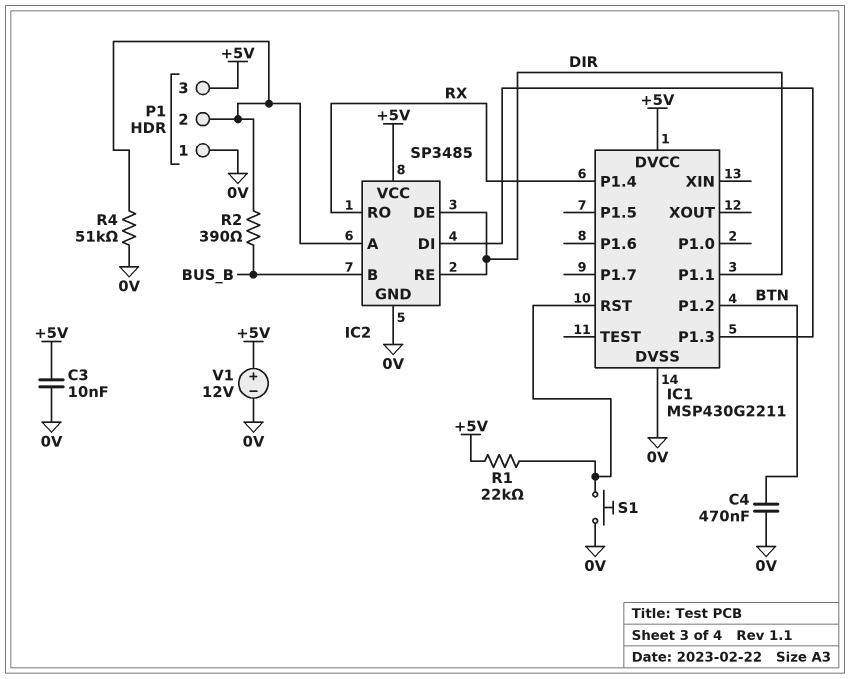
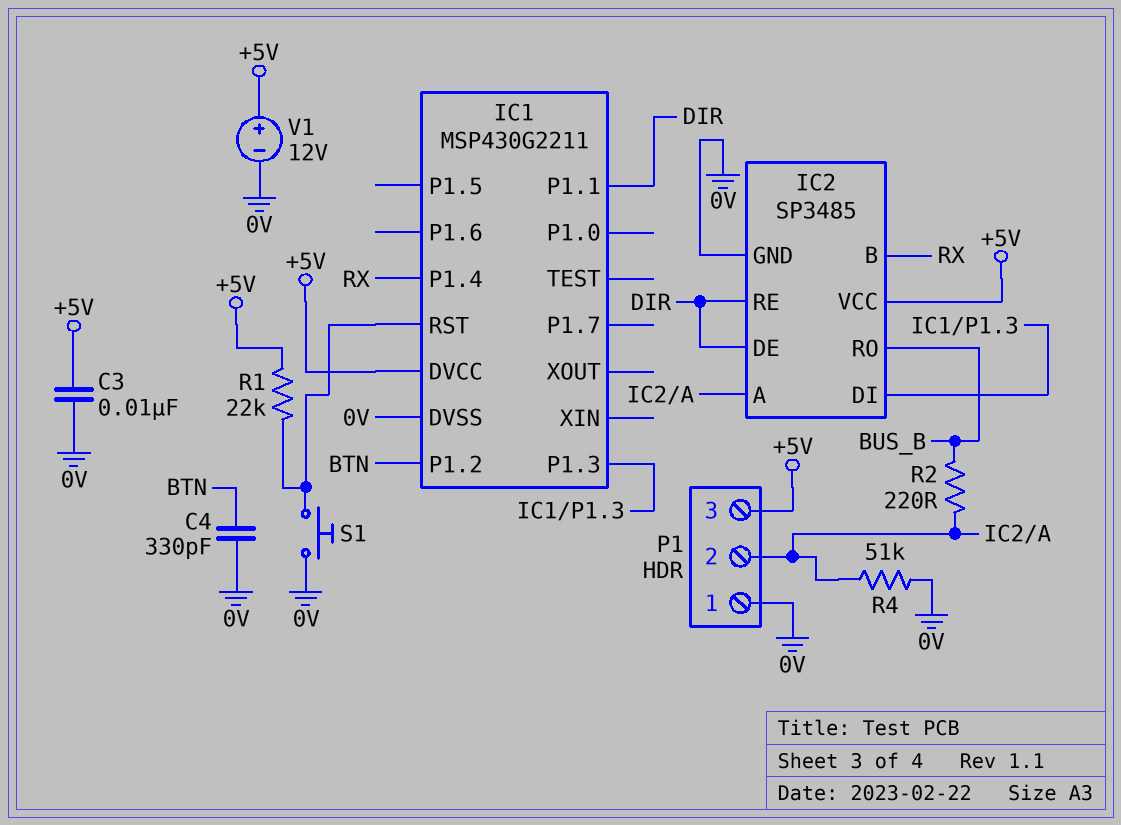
C4: 470nF (0V, BTN) -> 330pF (0V, BTN)
IC2 pin B: BUS_B -> RX
IC2 pin RO: RX -> BUS_B
R2: 390 (BUS_B, IC2/A) -> 220 (BUS_B, IC2/A)

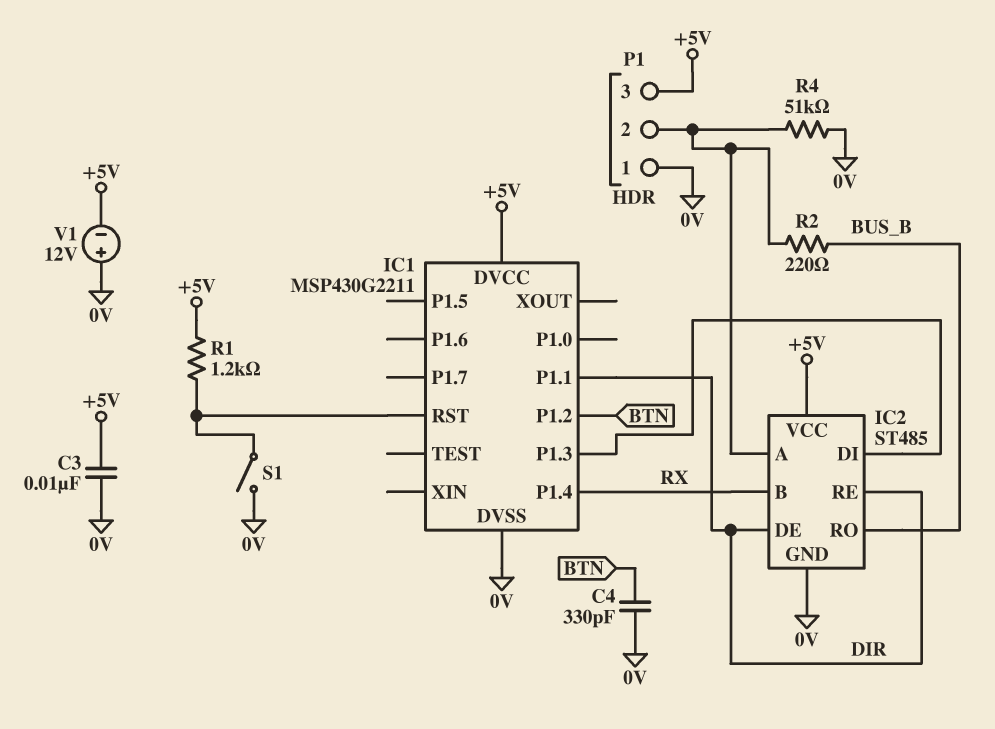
IC2: SP3485 -> ST485
R1: 22k (+5V, IC1/RST) -> 1.2k (+5V, IC1/RST)
S1: button (0V, IC1/RST) -> switch (0V, IC1/RST)
V1: 12V (plus +5V, minus 0V) -> 12V (plus 0V, minus +5V)

